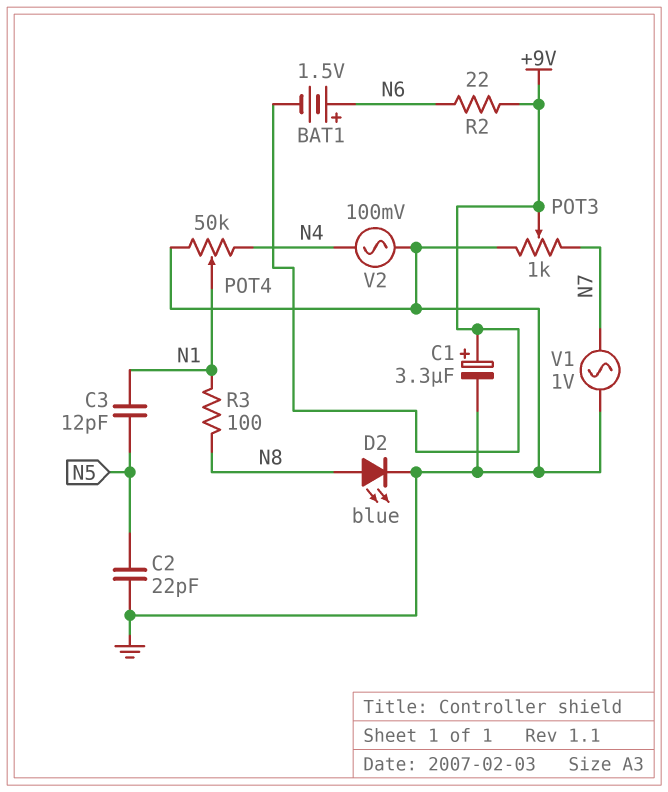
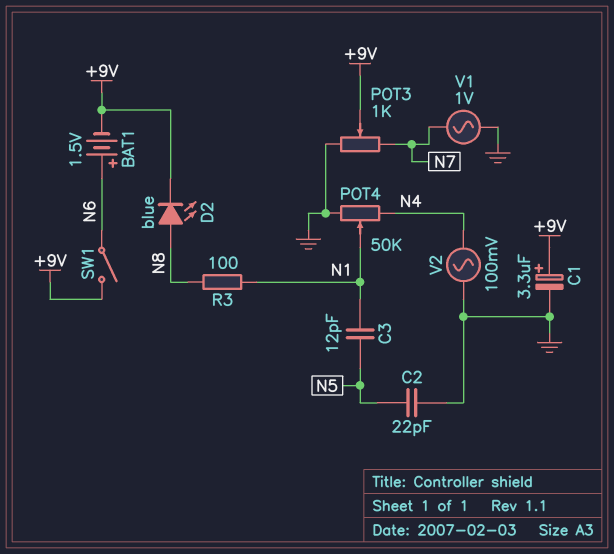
D2: LED blue (A N8, K GND) -> LED blue (A N8, K +9V)
R2: 22 (+9V, N6) -> none
SW1: none -> switch (+9V, N6)

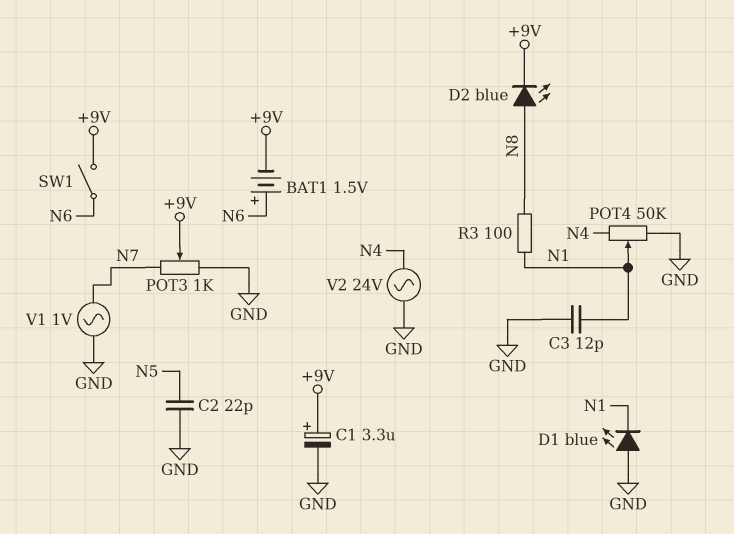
C3: 12pF (N1, N5) -> 12pF (GND, N1)
D1: none -> LED blue (A GND, K N1)
V2: AC 100mV (GND, N4) -> AC 24V (GND, N4)

